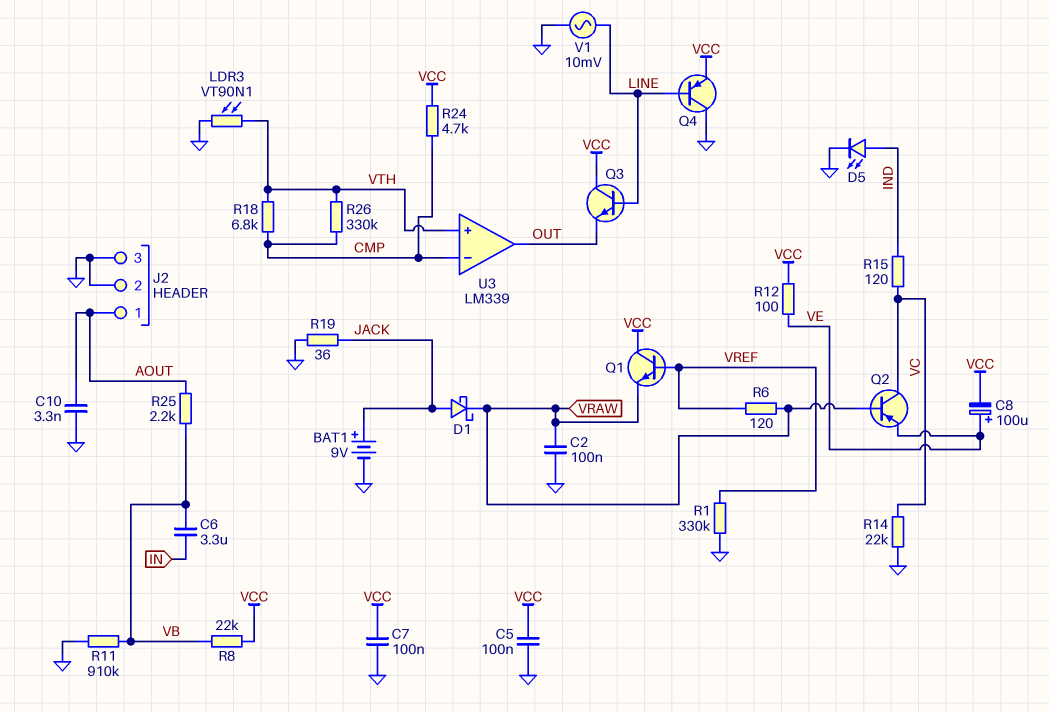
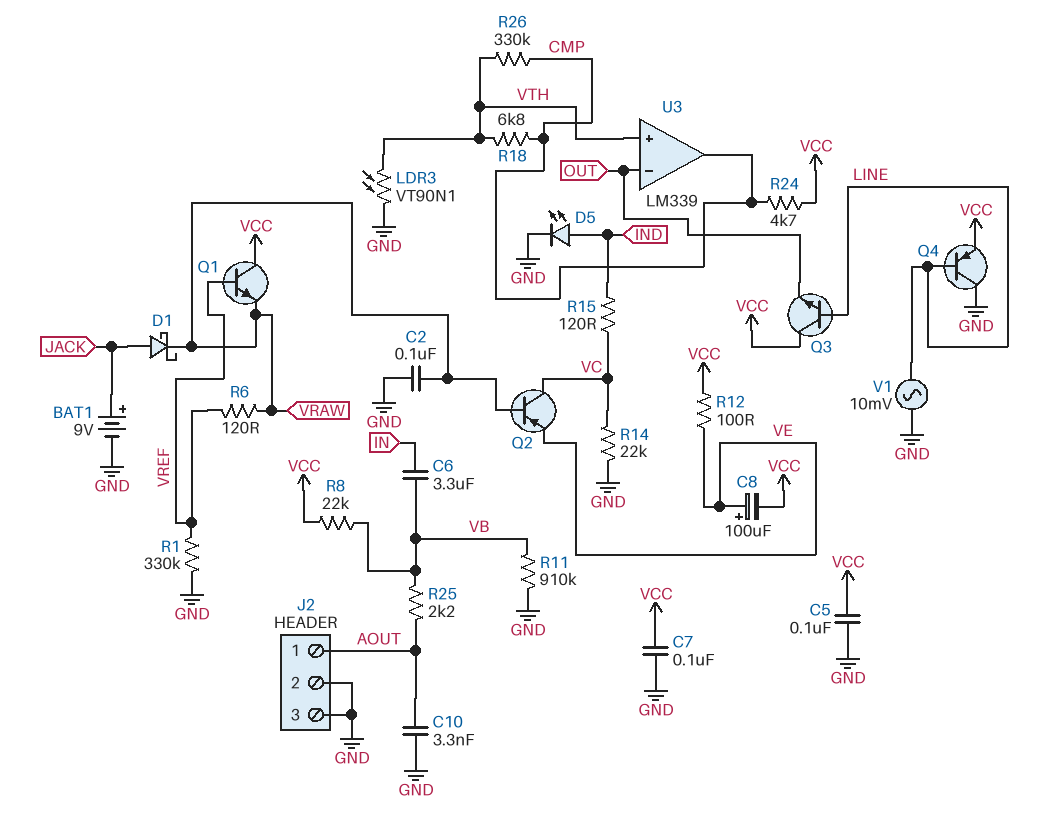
R19: 36 (GND, JACK) -> none
U3 pin in-: CMP -> OUT
U3 pin out: OUT -> CMP

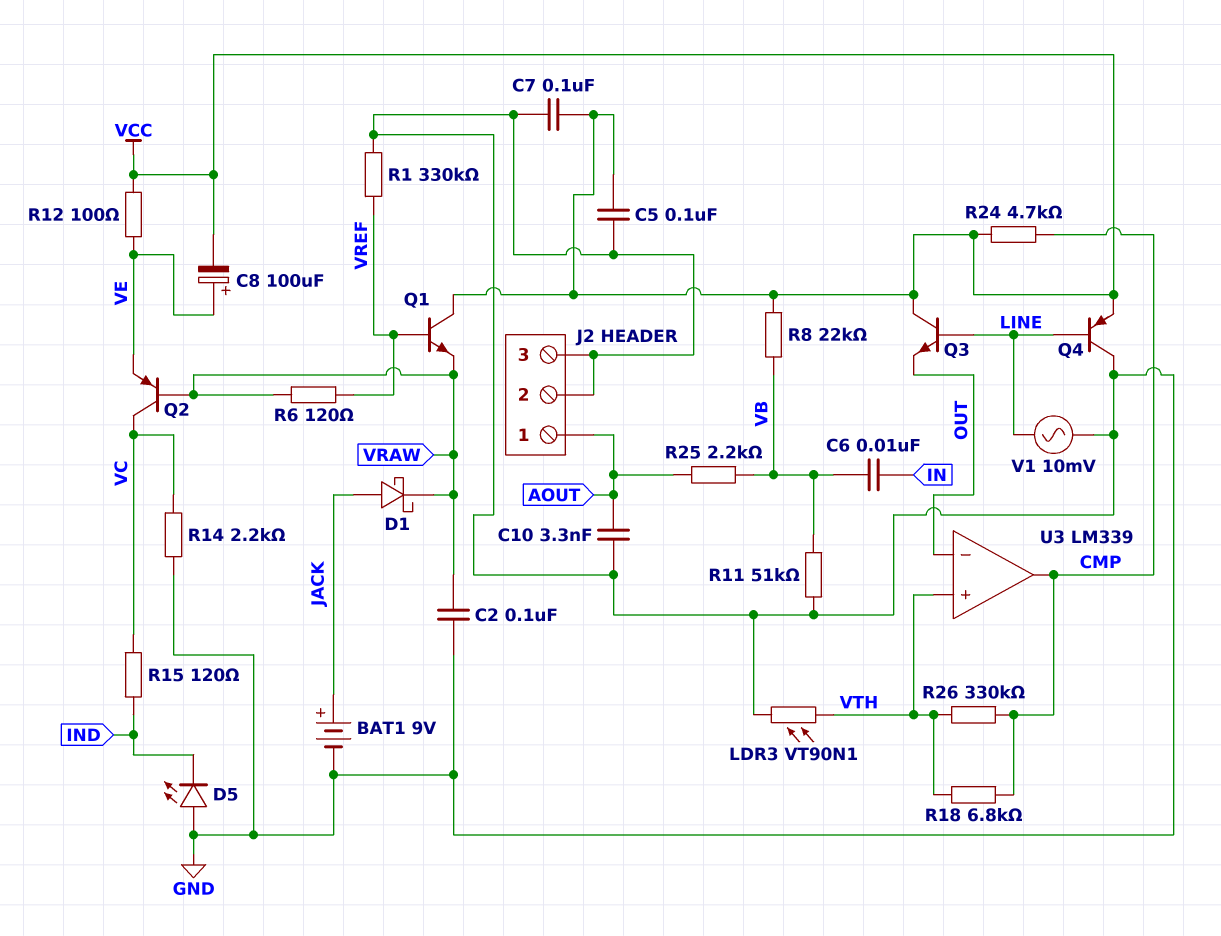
C6: 3.3uF (IN, VB) -> 10nF (IN, VB)
D5: LED (A IND, K GND) -> LED (A GND, K IND)
R11: 910k (GND, VB) -> 51k (GND, VB)
R14: 22k (GND, VC) -> 2.2k (GND, VC)

